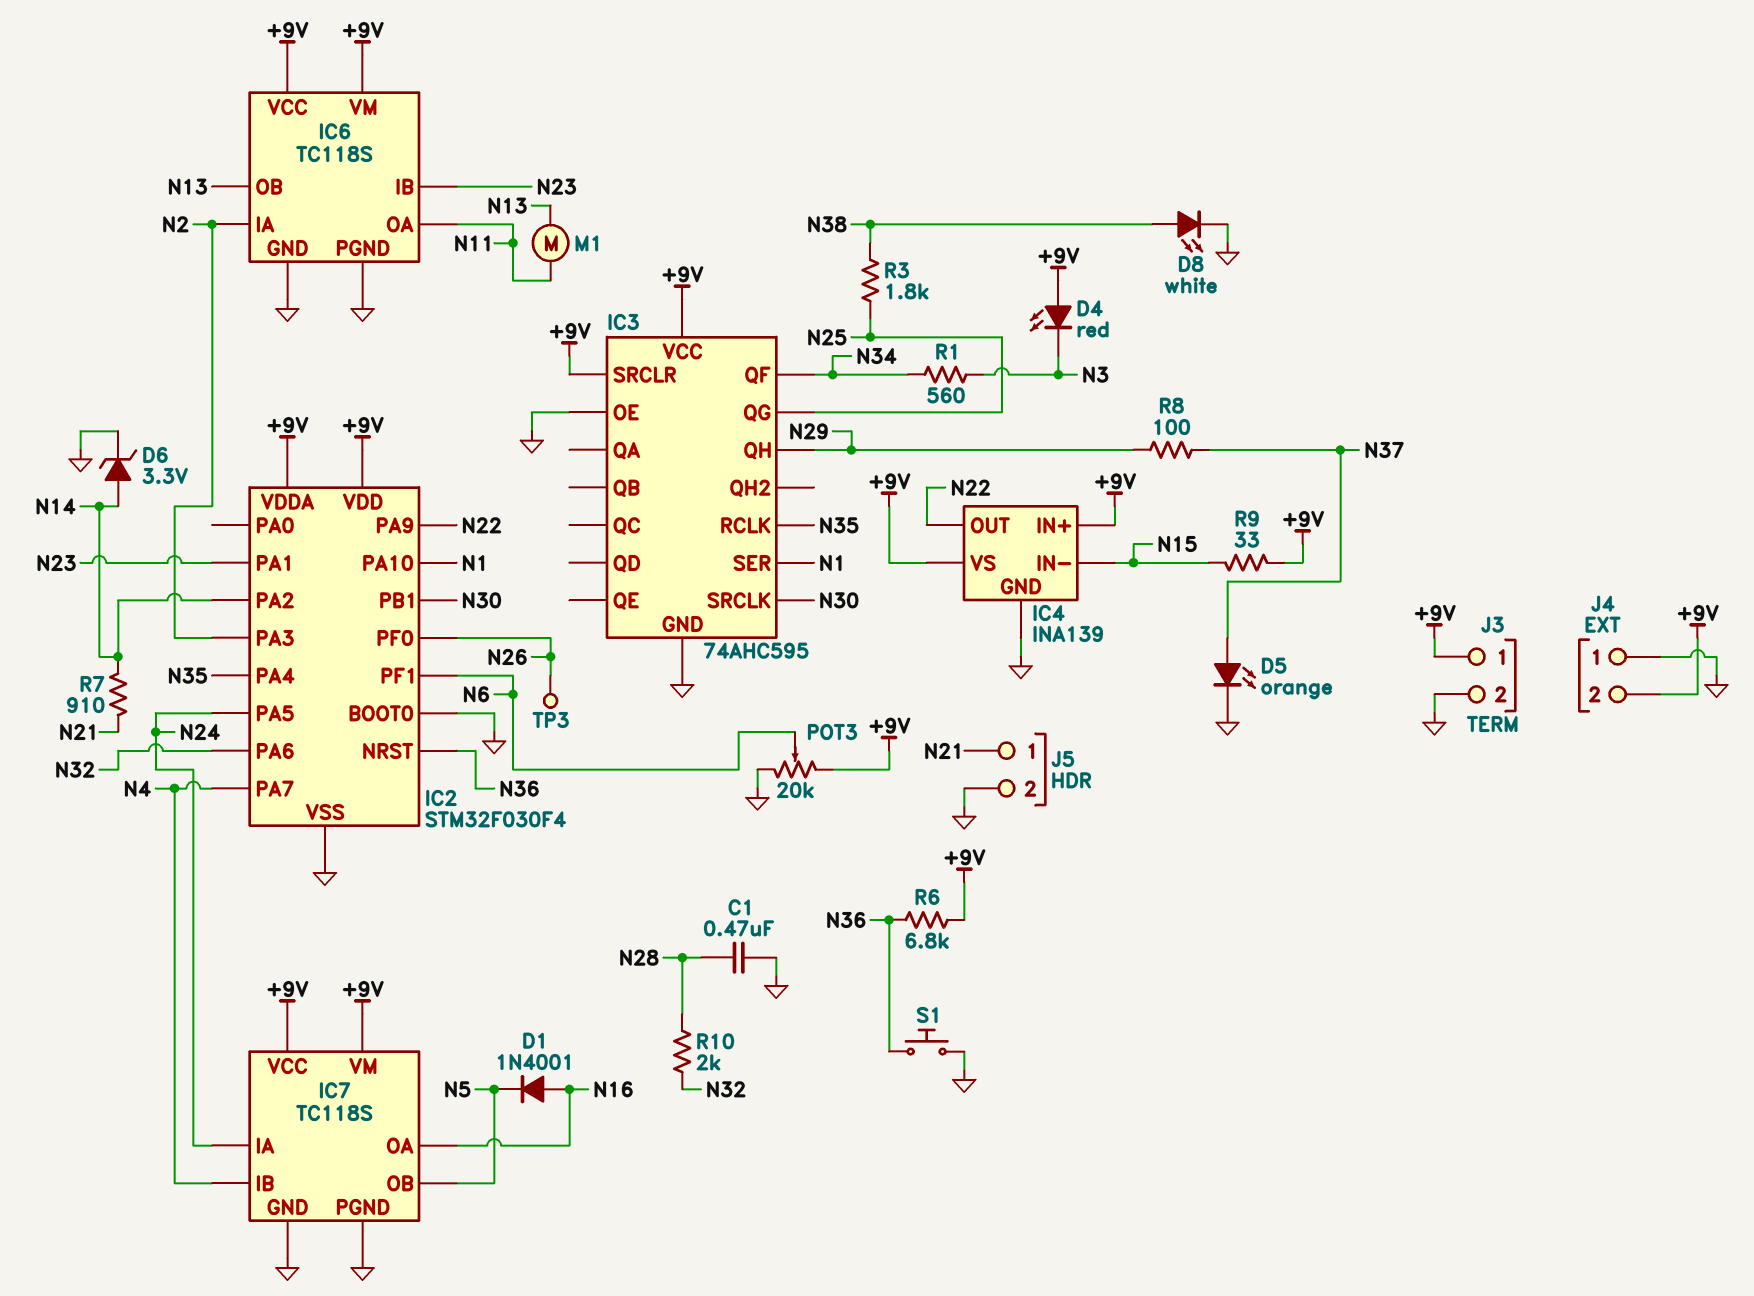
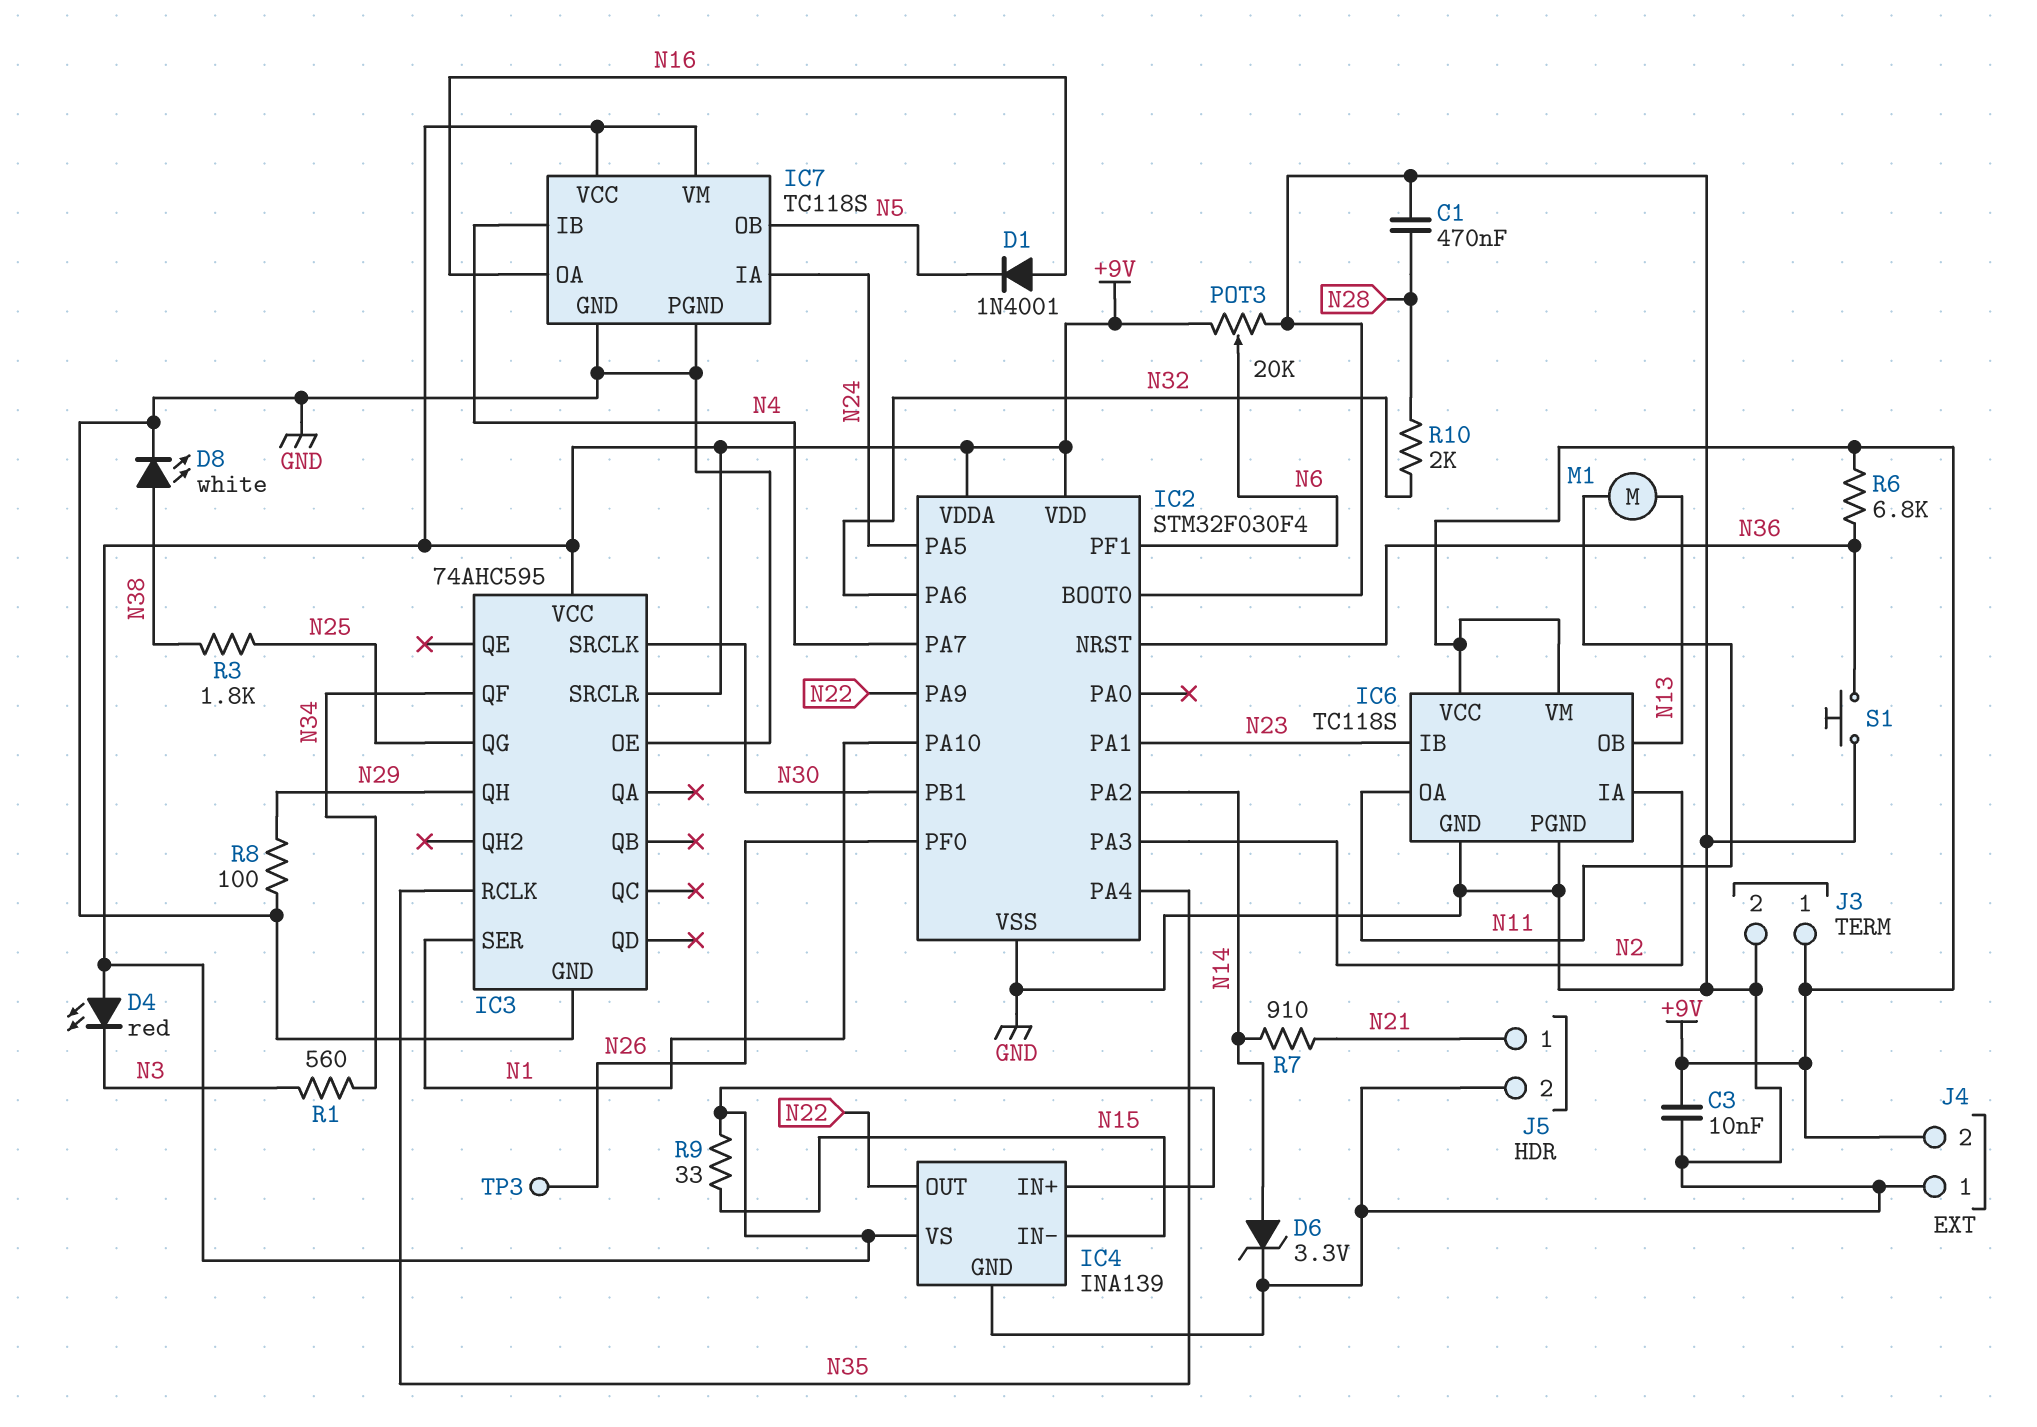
C3: none -> 10nF (+9V, GND)
D5: LED orange (A N37, K GND) -> none
R8: 100 (N29, N37) -> 100 (GND, N29)

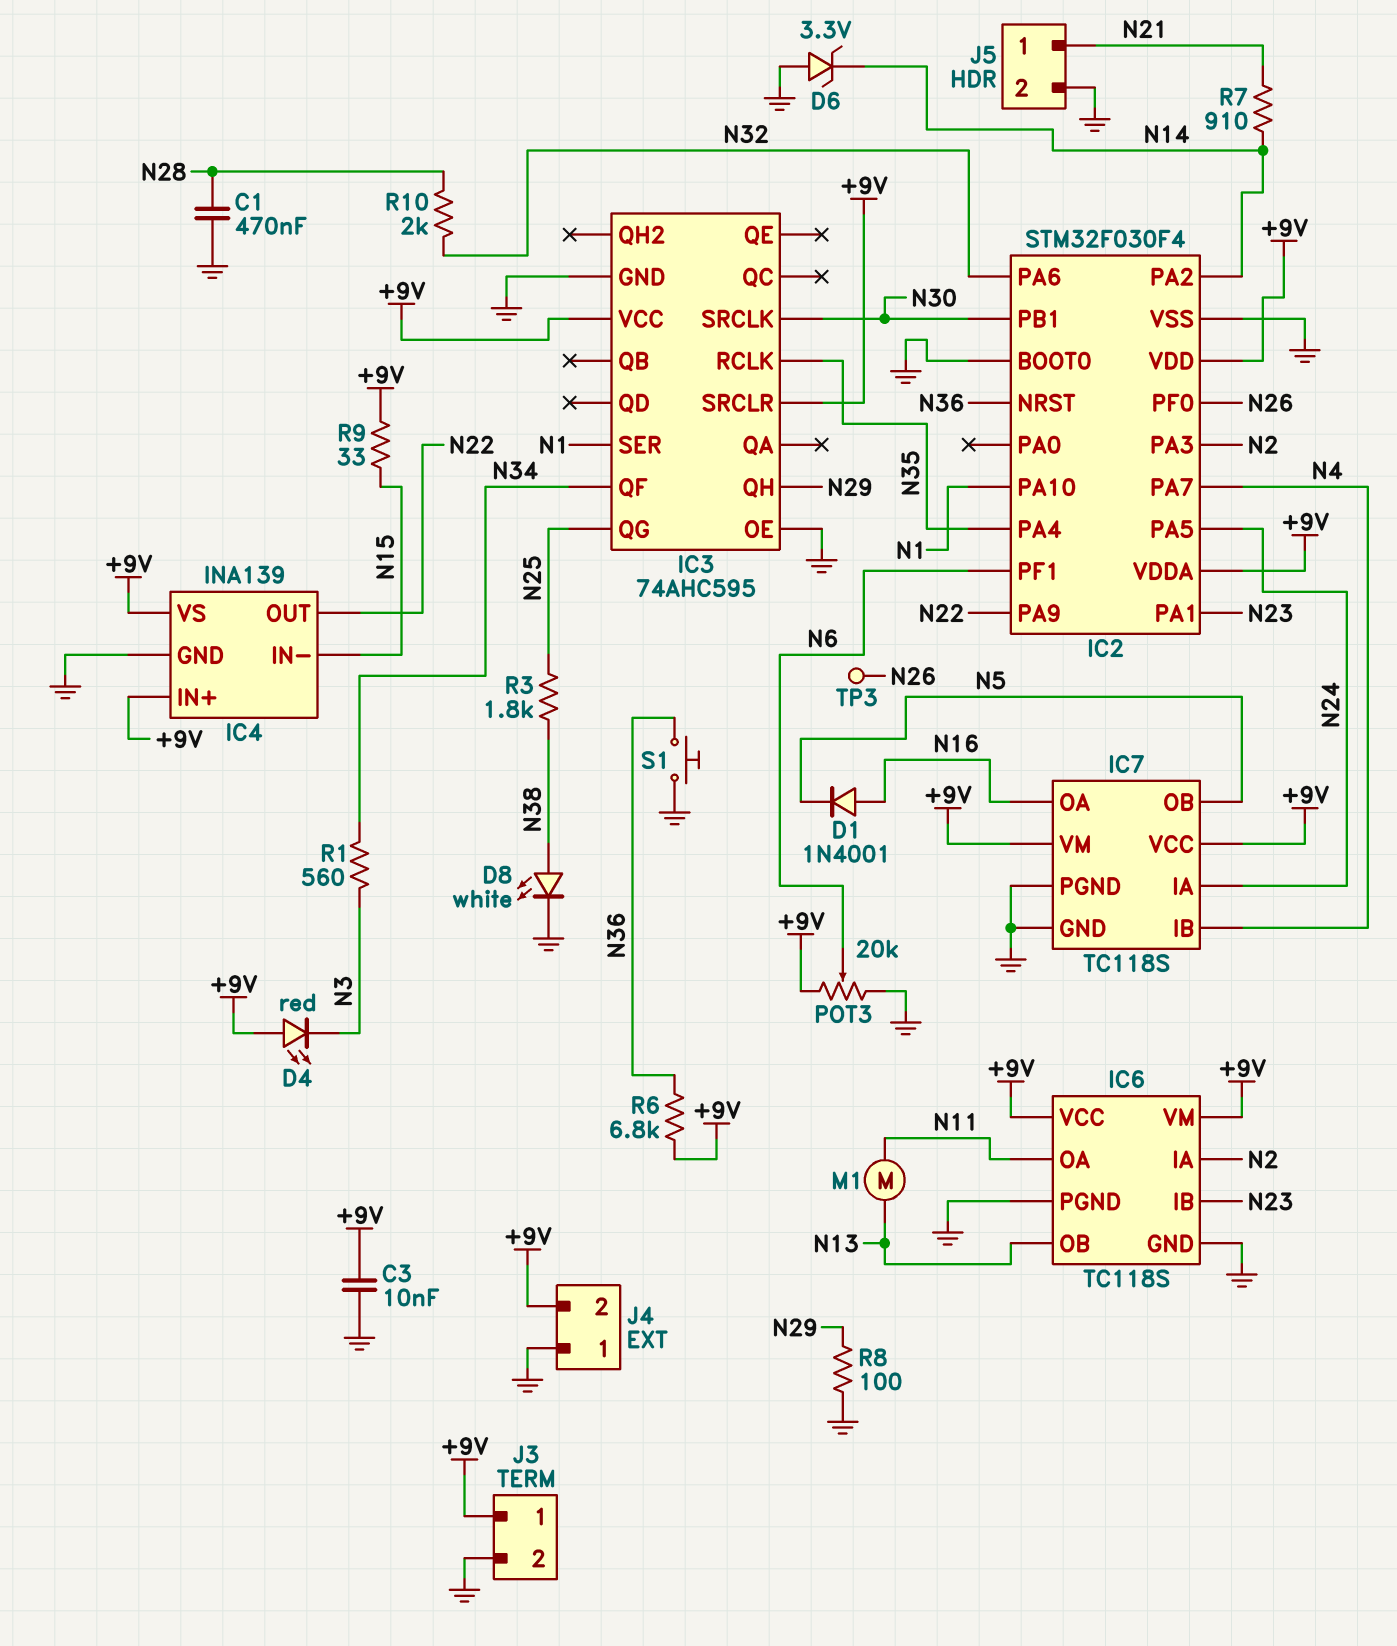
D6: zener 3.3V (A N14, K GND) -> zener 3.3V (A GND, K N14)

